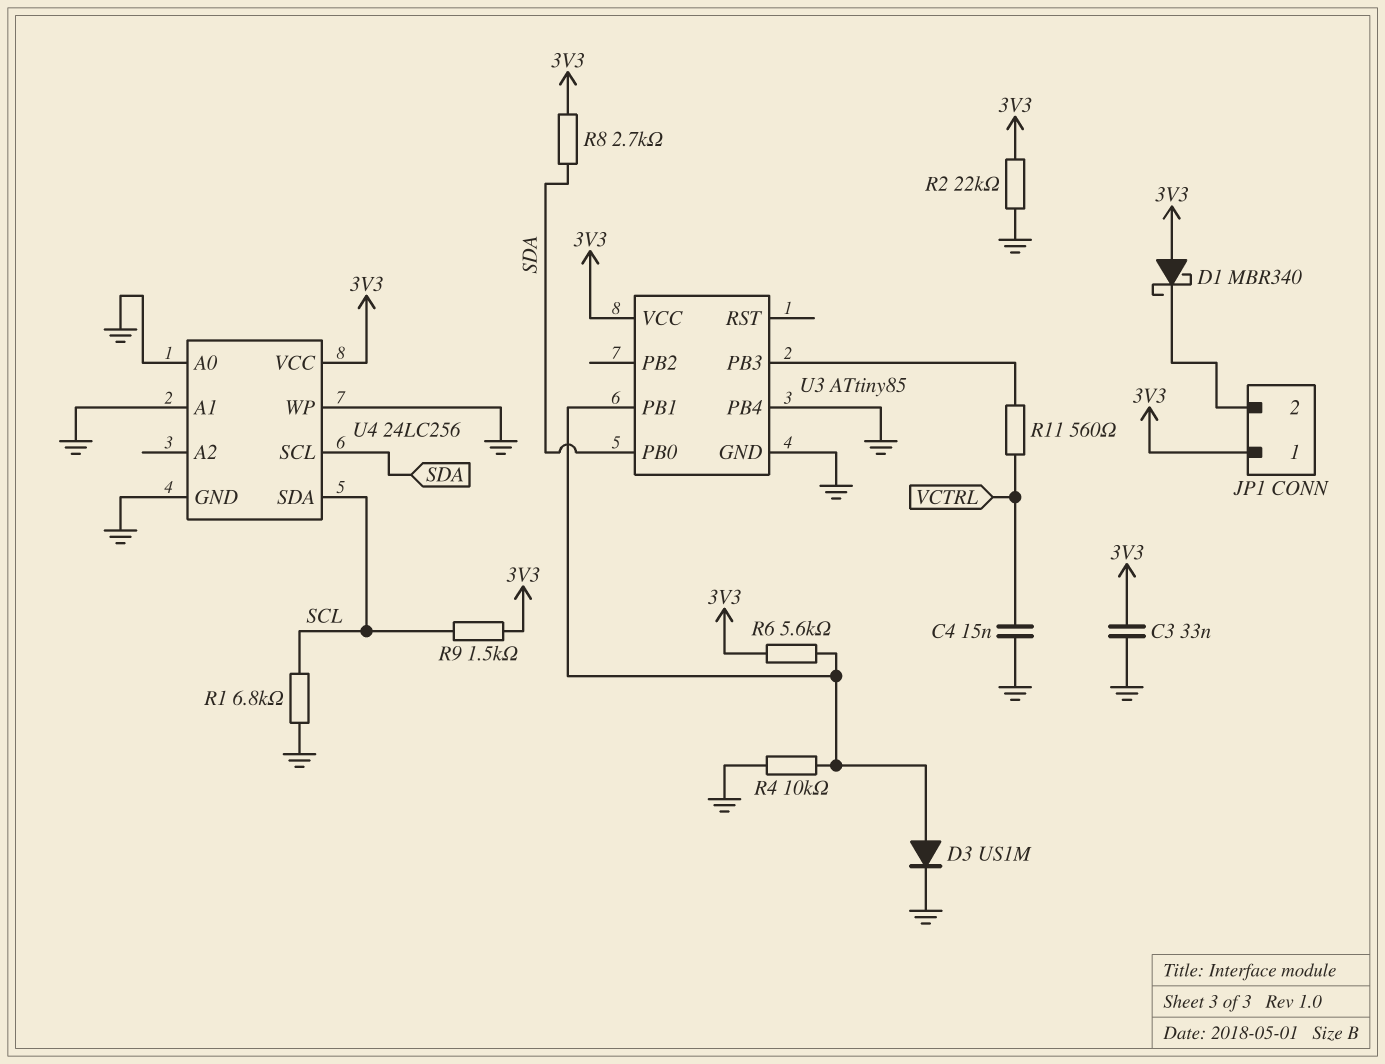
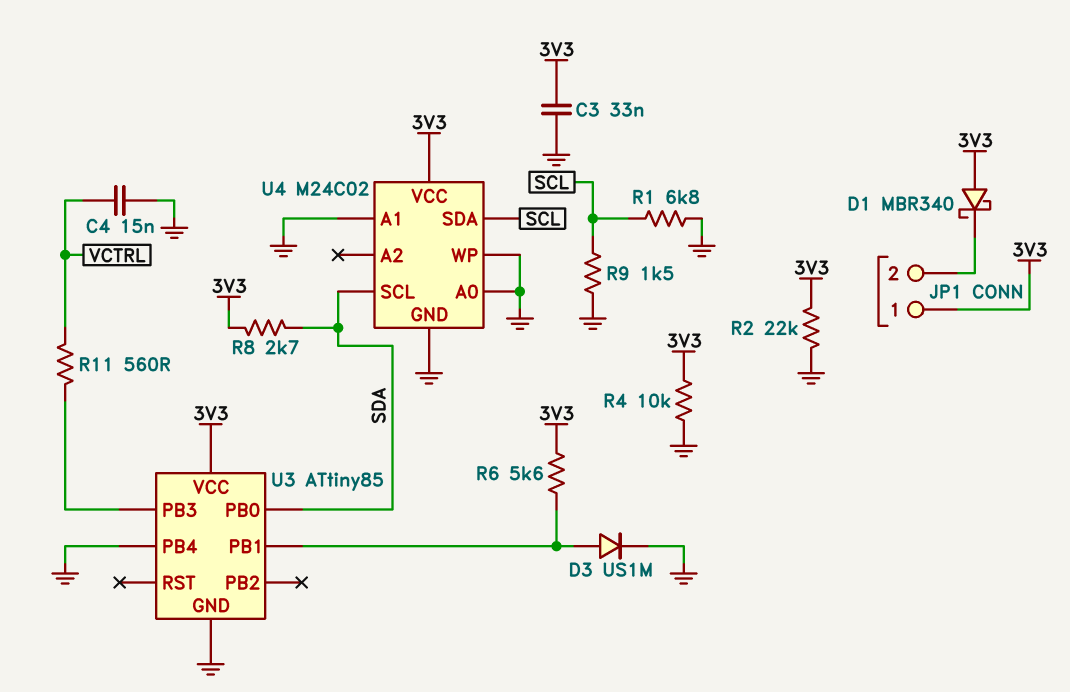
R4: 10k (GND, U3/PB1) -> 10k (3V3, GND)
R9: 1.5k (3V3, SCL) -> 1.5k (GND, SCL)
U4: 24LC256 -> M24C02

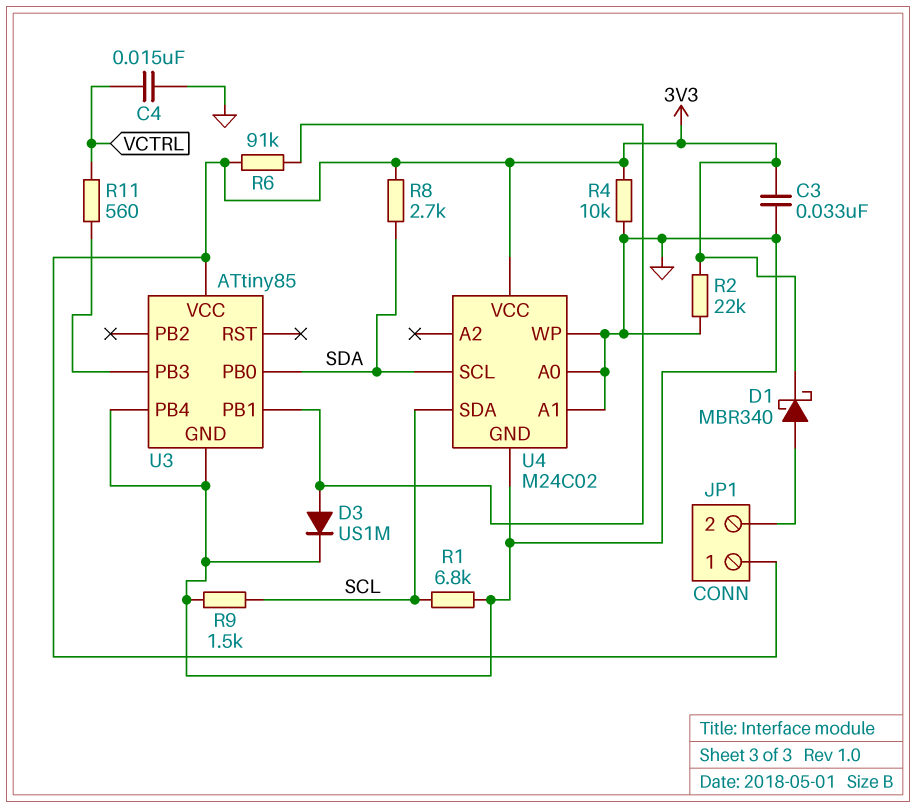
D1: schottky MBR340 (A 3V3, K JP1/2) -> schottky MBR340 (A JP1/2, K 3V3)
R6: 5.6k (3V3, U3/PB1) -> 91k (3V3, U3/PB1)

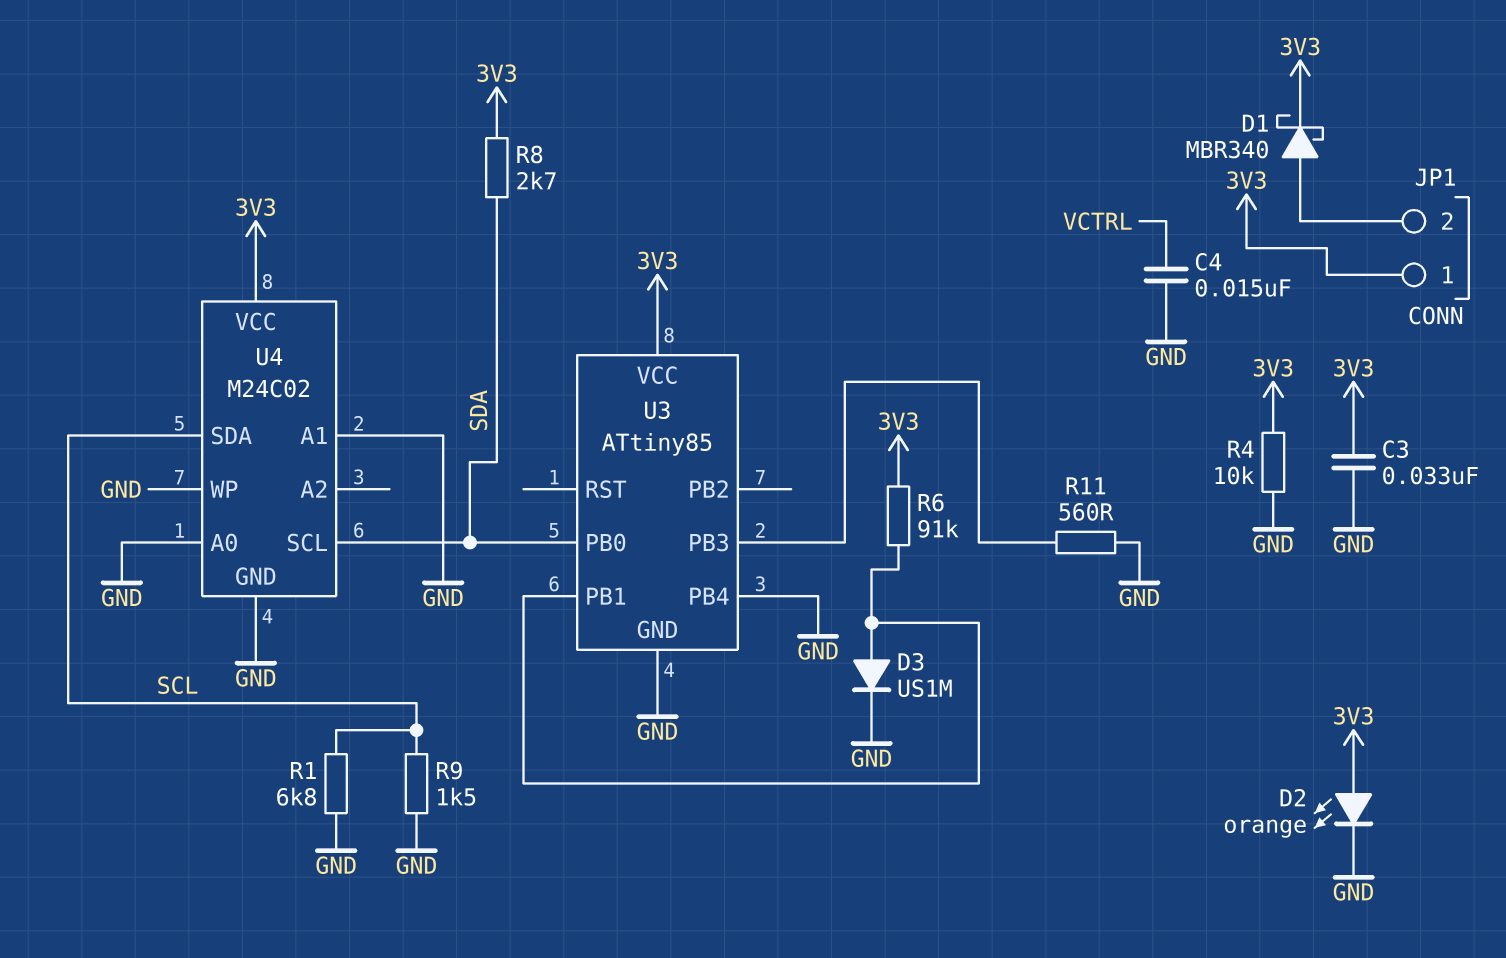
D2: none -> LED orange (A 3V3, K GND)
R2: 22k (3V3, GND) -> none
R11: 560 (U3/PB3, VCTRL) -> 560 (GND, U3/PB3)

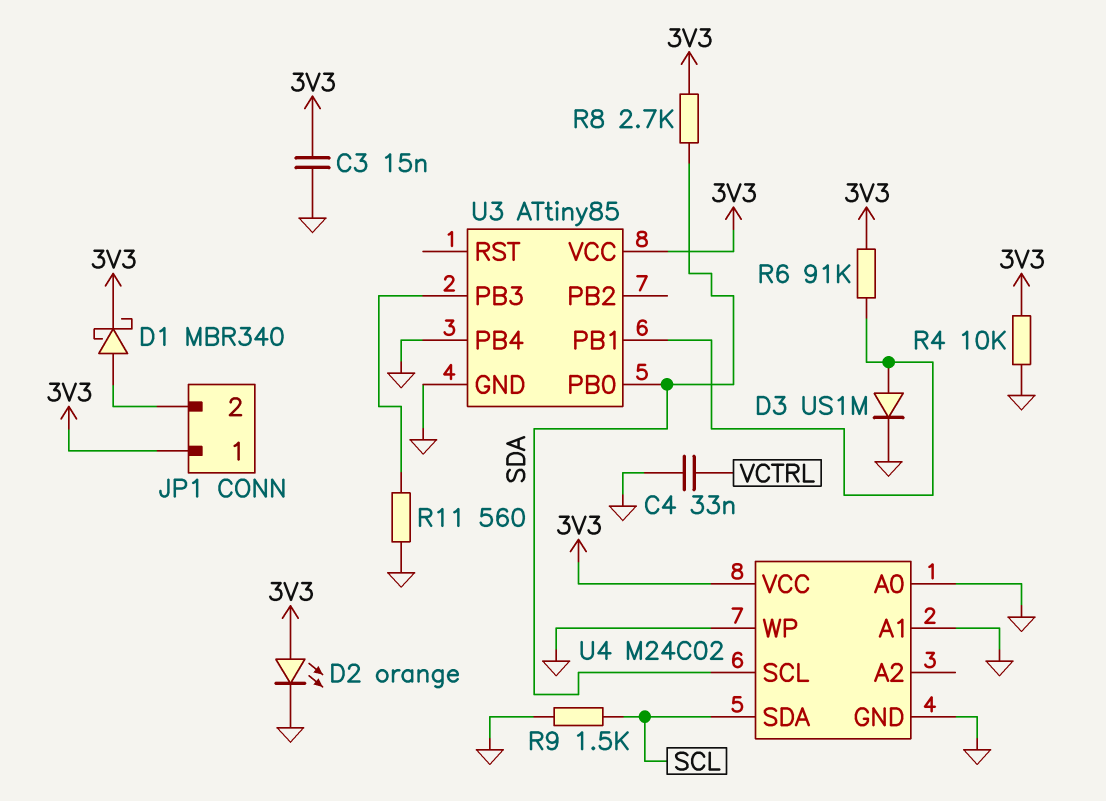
C3: 33nF (3V3, GND) -> 15nF (3V3, GND)
C4: 15nF (GND, VCTRL) -> 33nF (GND, VCTRL)
R1: 6.8k (GND, SCL) -> none

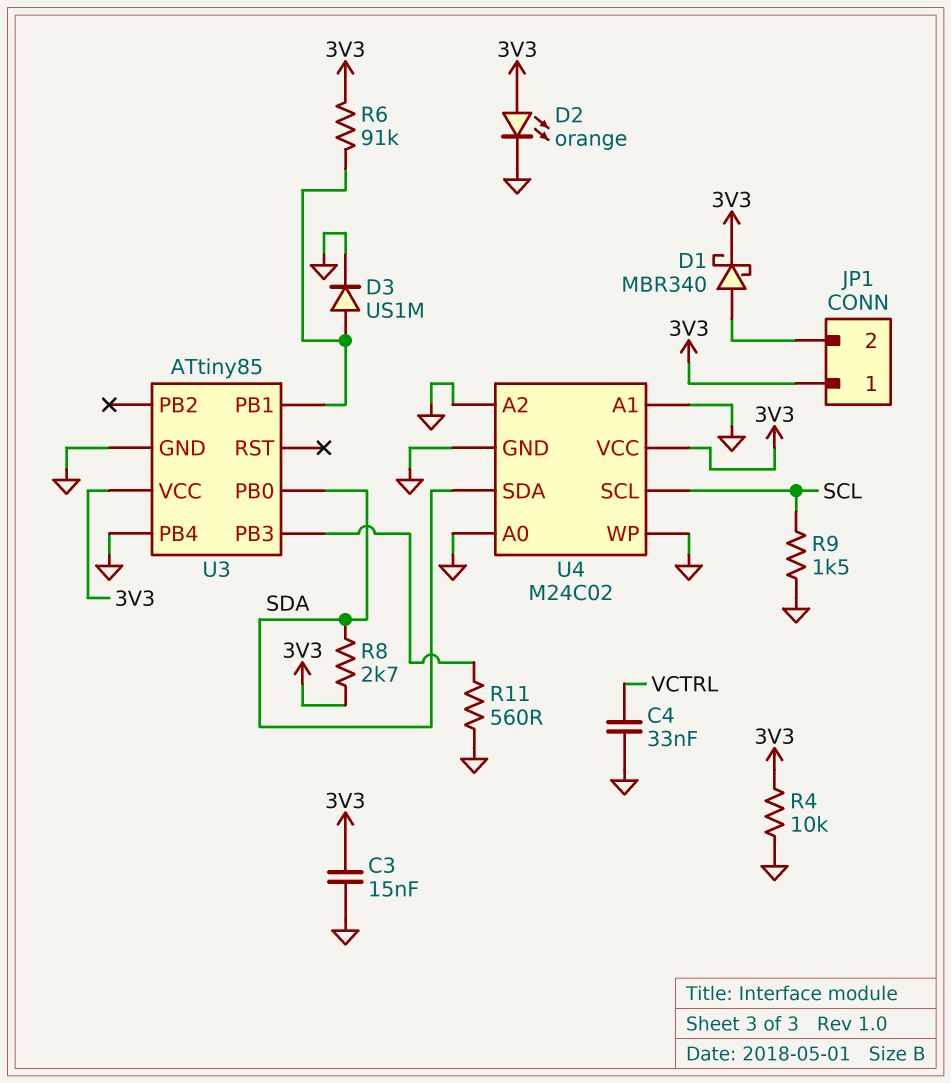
U4 pin A2: none -> GND
U4 pin SCL: SDA -> SCL
U4 pin SDA: SCL -> SDA

